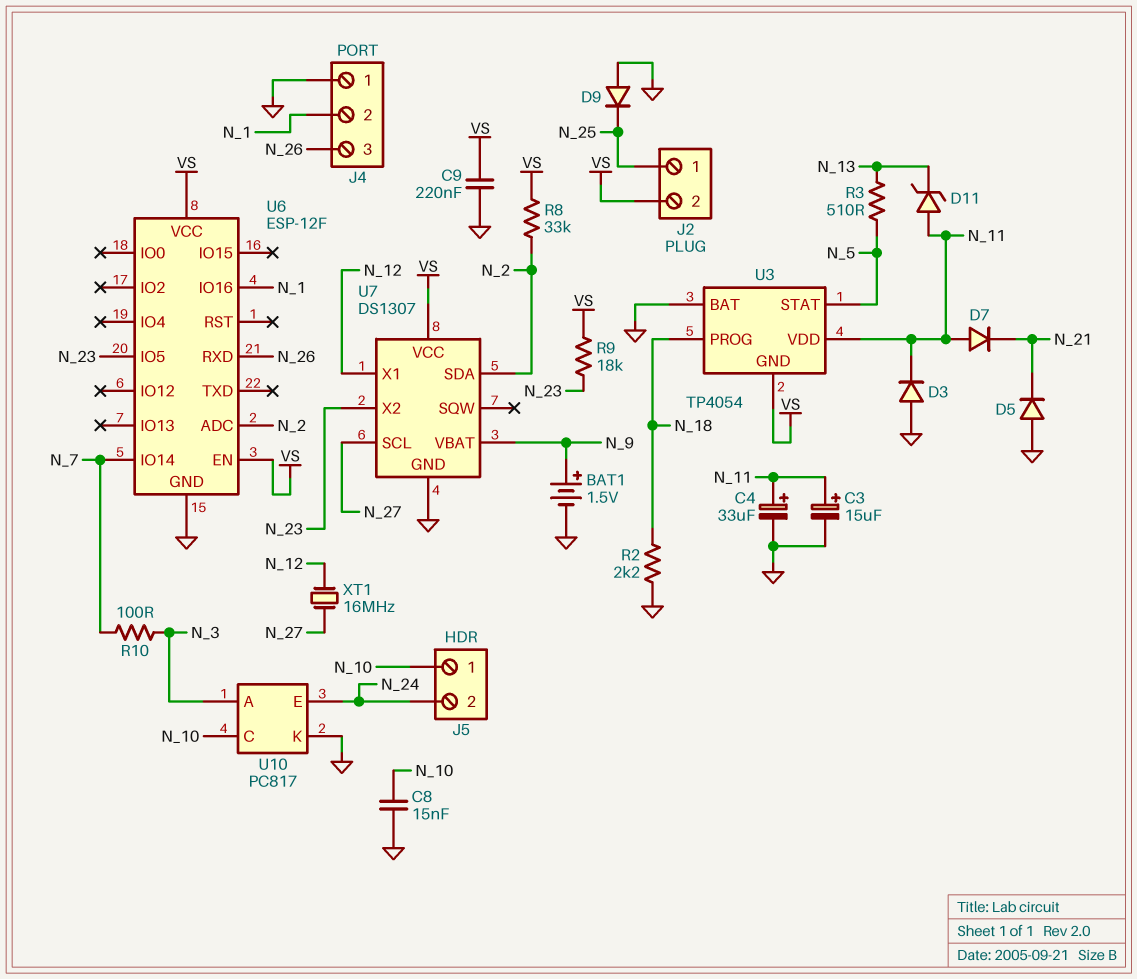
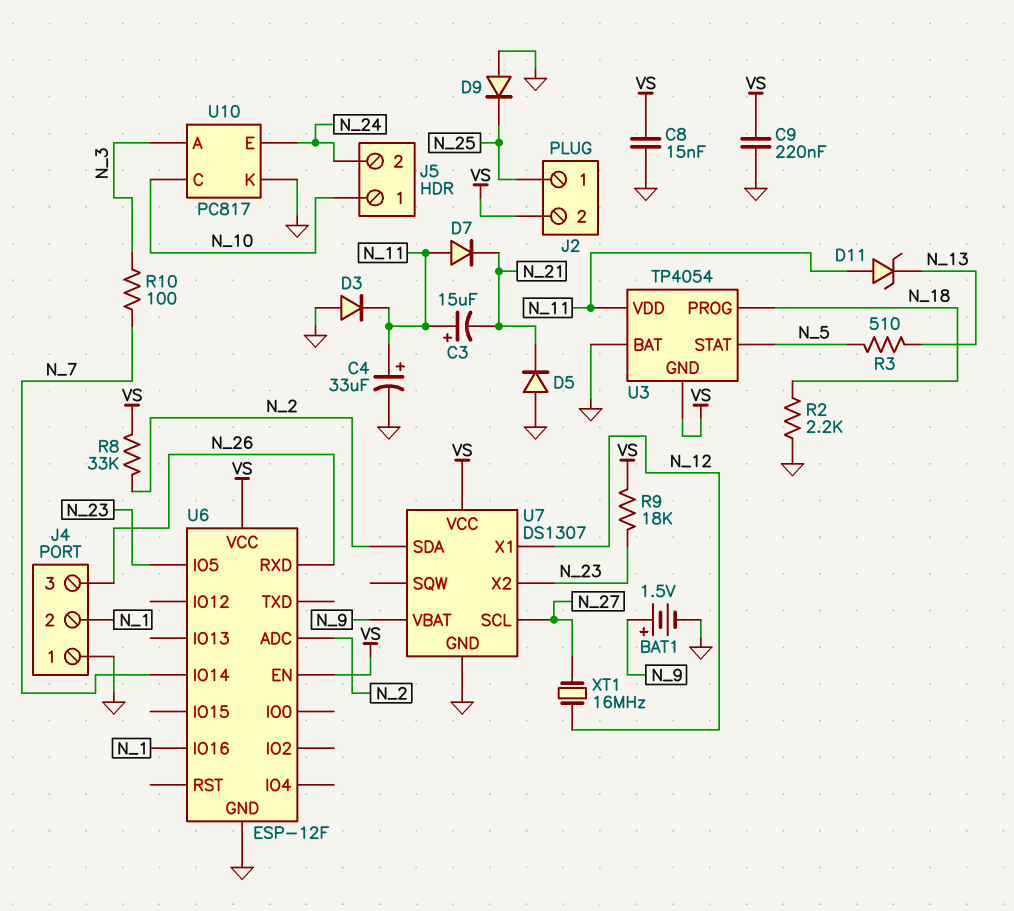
C3: 15uF (plus N_11, minus GND) -> 15uF (plus N_11, minus N_21)
C8: 15nF (GND, N_10) -> 15nF (GND, VS)

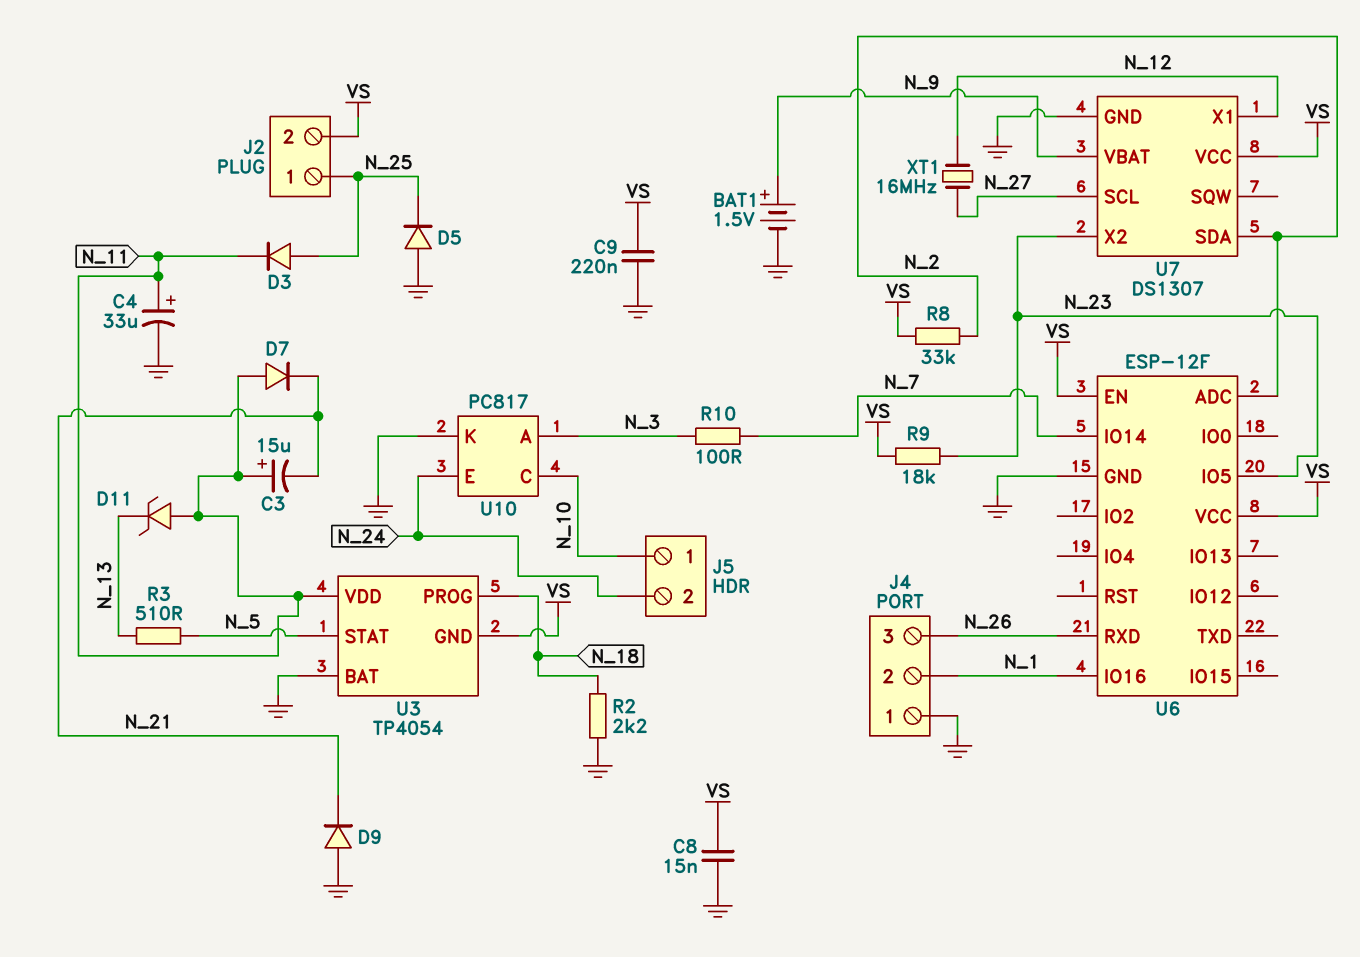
D3: diode (A GND, K N_11) -> diode (A N_25, K N_11)
D5: diode (A GND, K N_21) -> diode (A GND, K N_25)
D9: diode (A GND, K N_25) -> diode (A GND, K N_21)

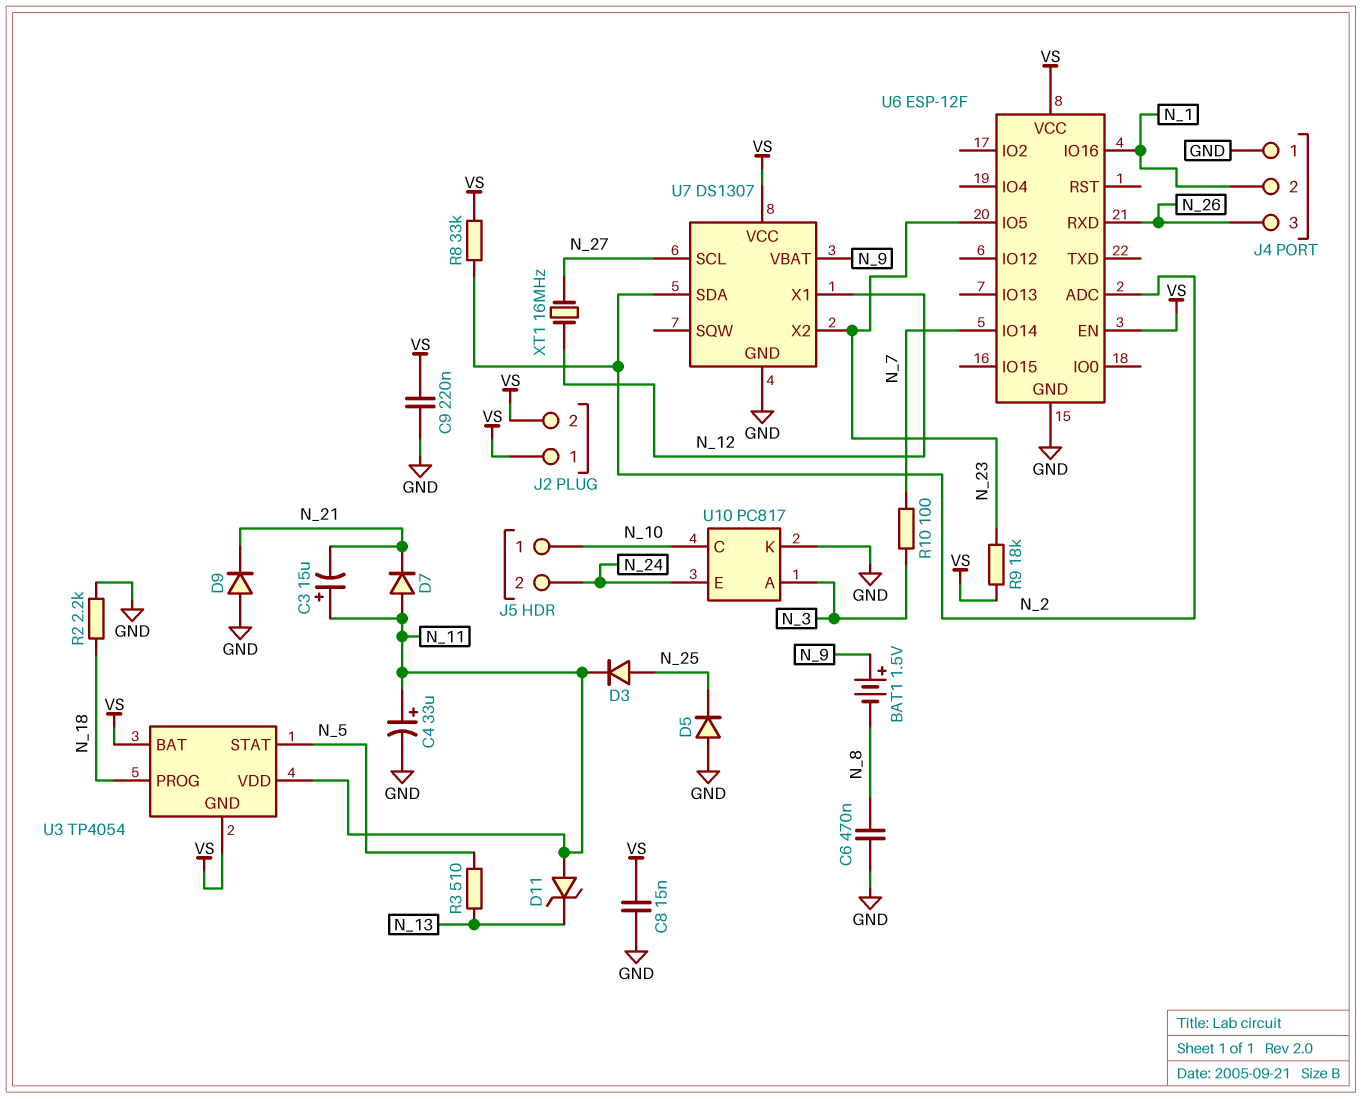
BAT1: 1.5V (plus N_9, minus GND) -> 1.5V (plus N_9, minus N_8)
C6: none -> 470nF (GND, N_8)
J2 pin 1: N_25 -> VS
U3 pin BAT: GND -> VS

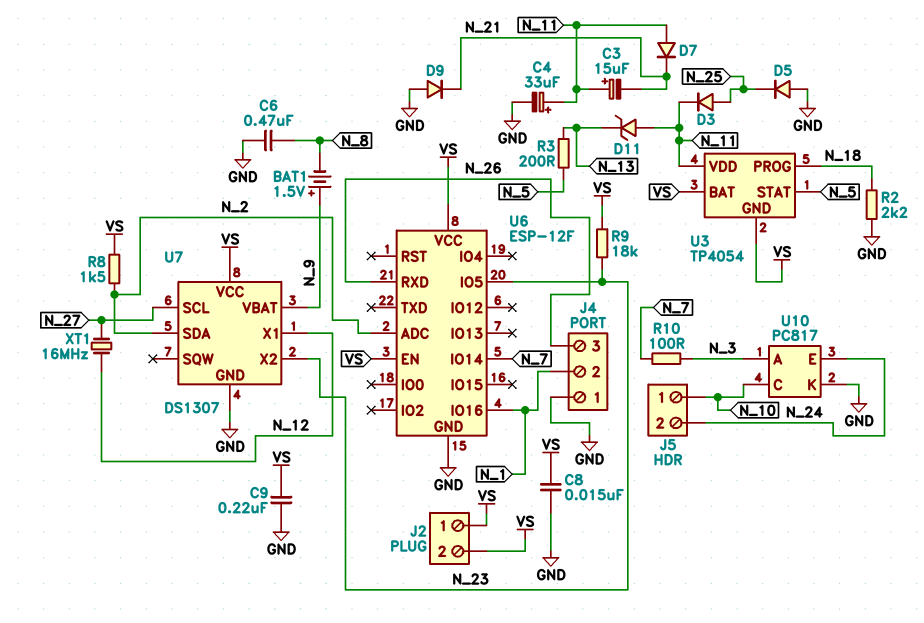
R3: 510 (N_5, N_13) -> 200 (N_5, N_13)
R8: 33k (N_2, VS) -> 1.5k (N_2, VS)

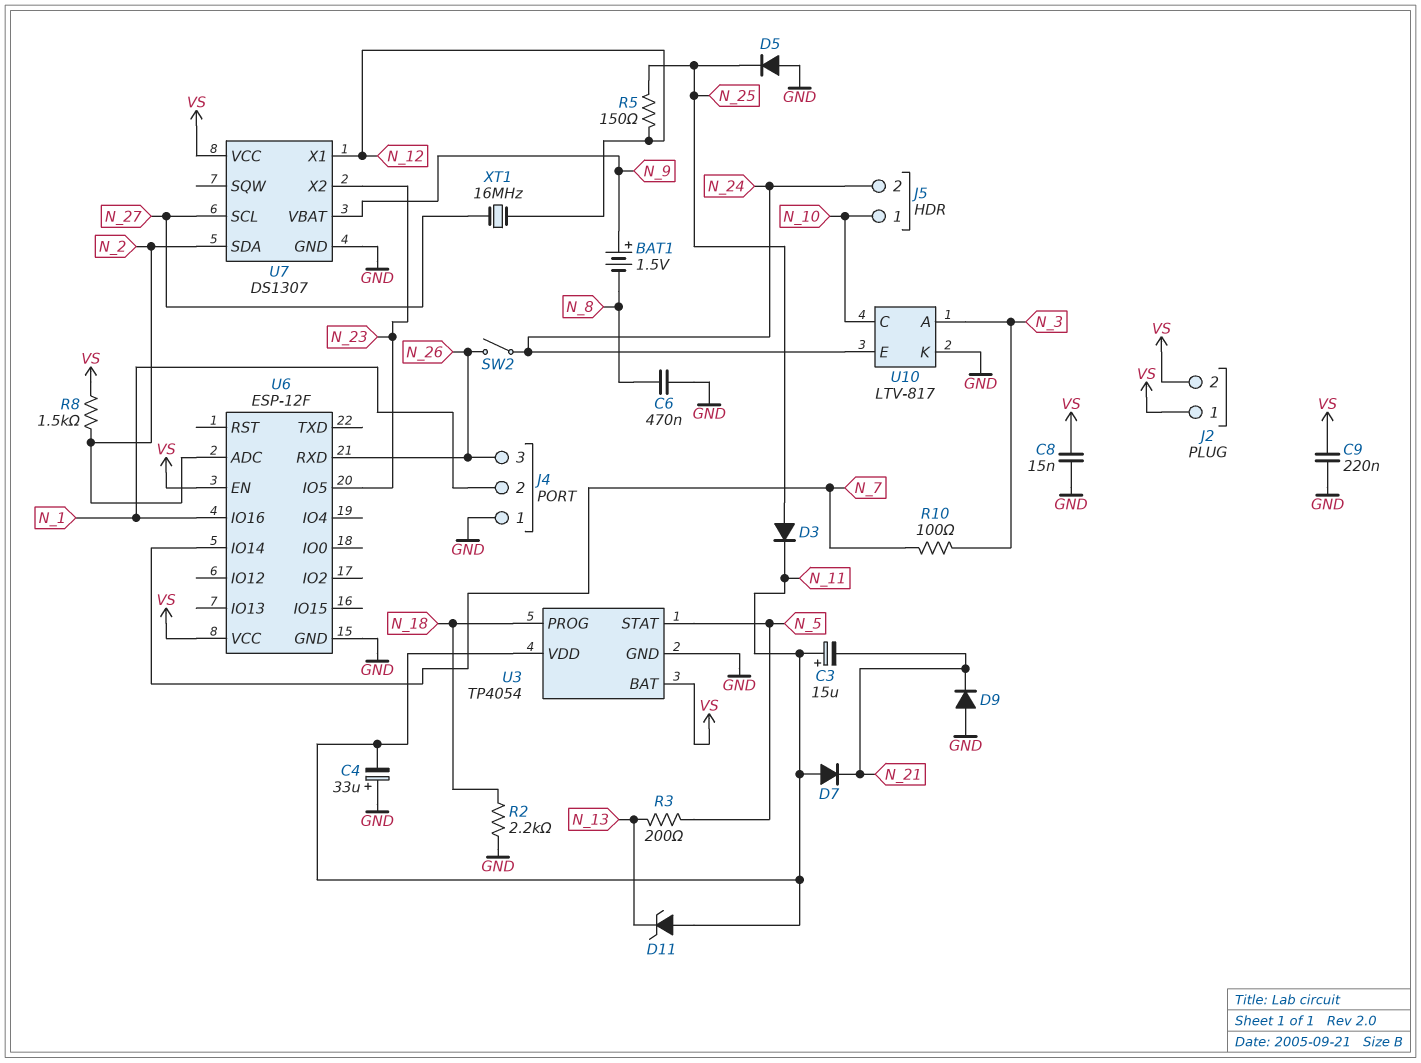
C4: 33uF (plus N_11, minus GND) -> 33uF (plus GND, minus N_11)
R5: none -> 150 (N_12, N_25)
R9: 18k (N_23, VS) -> none
SW2: none -> switch (N_24, N_26)
U3 pin GND: VS -> GND
U10: PC817 -> LTV-817

